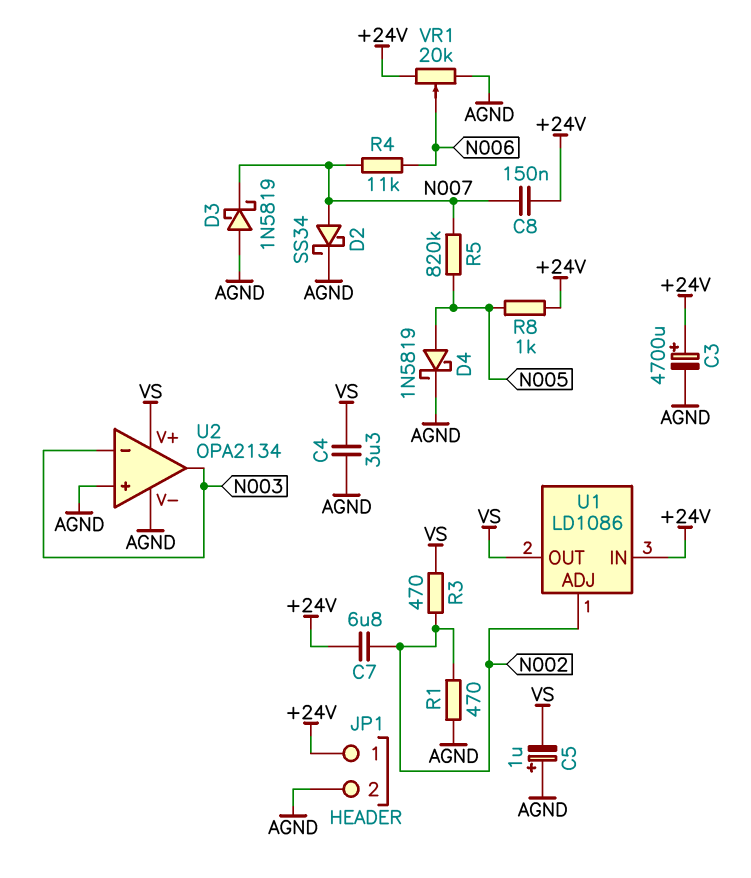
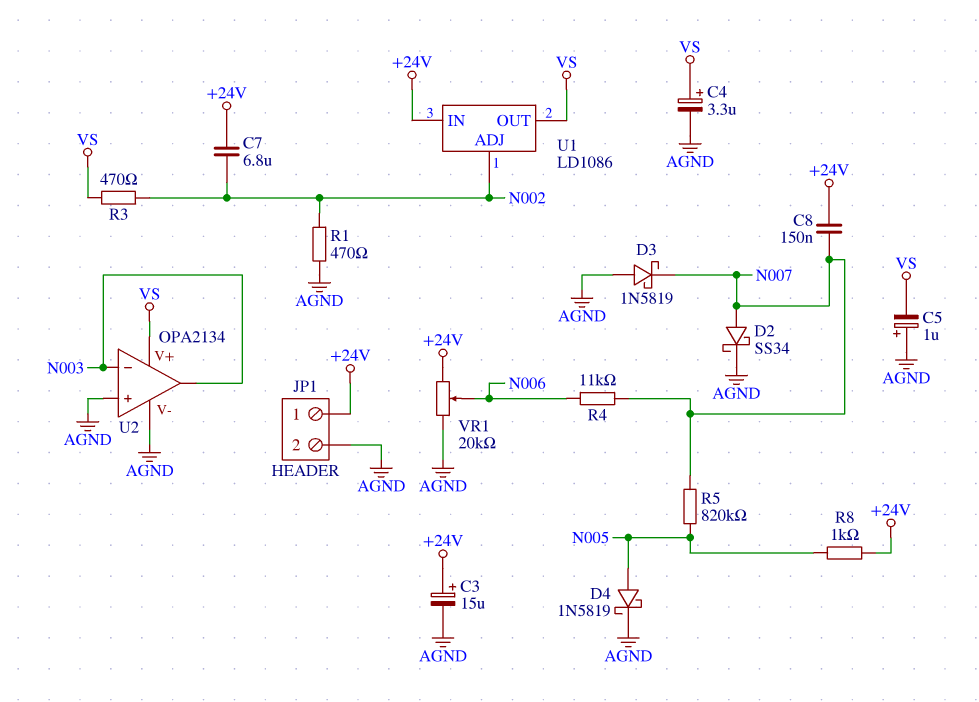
C3: 4700uF (plus +24V, minus AGND) -> 15uF (plus +24V, minus AGND)
C4: 3.3uF (AGND, VS) -> 3.3uF (plus VS, minus AGND)

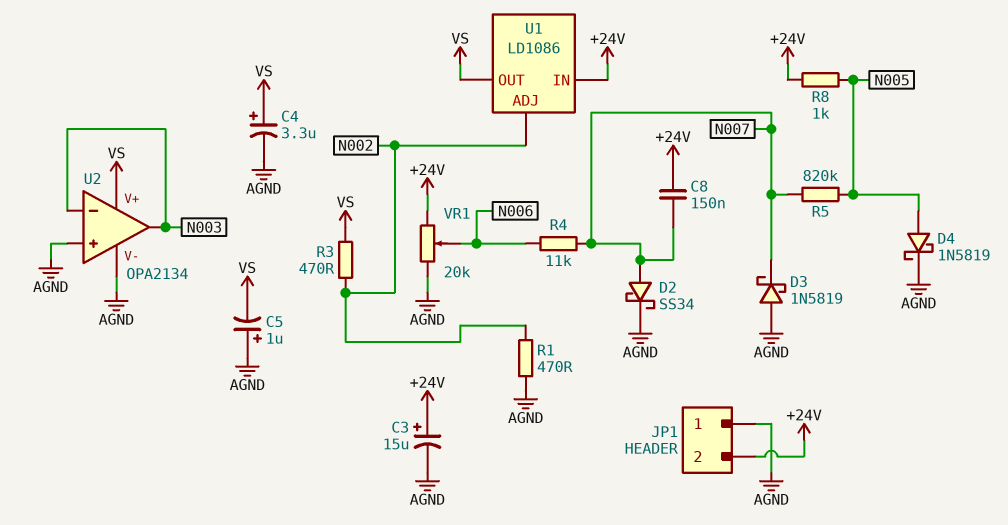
C7: 6.8uF (+24V, N002) -> none
JP1 pin 1: +24V -> AGND
JP1 pin 2: AGND -> +24V

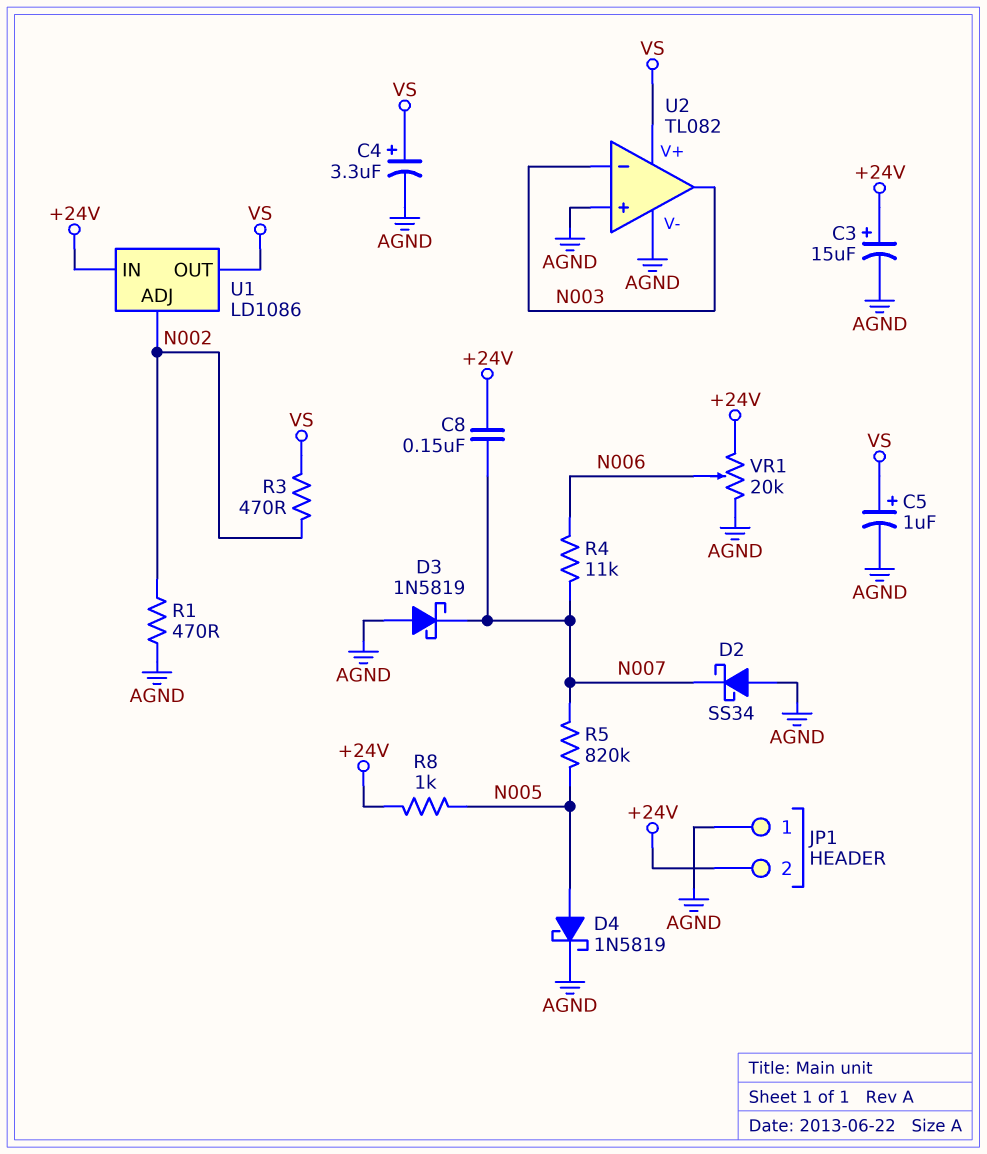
C5: 1uF (plus AGND, minus VS) -> 1uF (plus VS, minus AGND)
D2: schottky SS34 (A N007, K AGND) -> schottky SS34 (A AGND, K N007)
U2: OPA2134 -> TL082

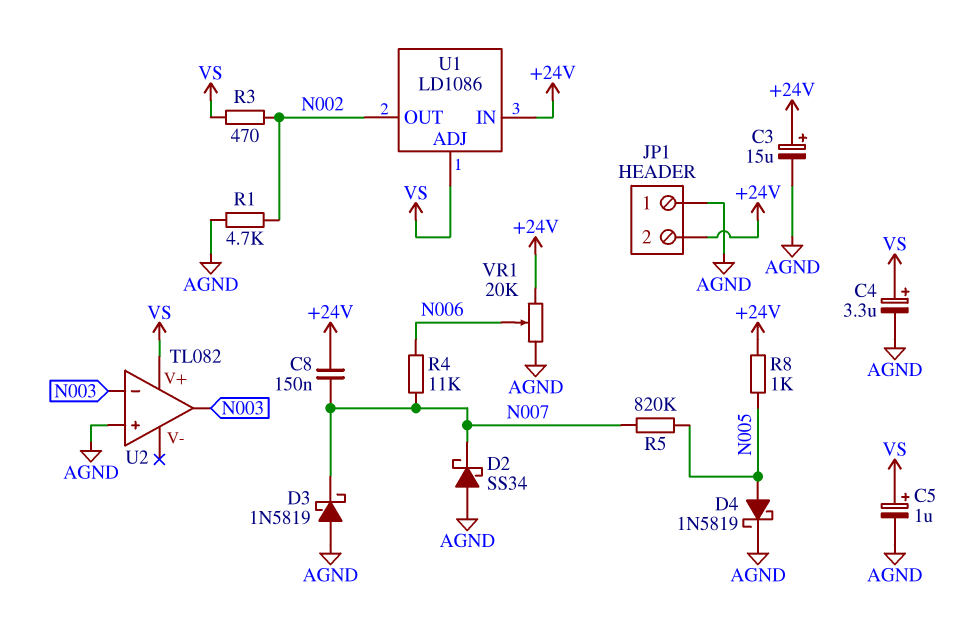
R1: 470 (AGND, N002) -> 4.7k (AGND, N002)
U1 pin ADJ: N002 -> VS
U1 pin OUT: VS -> N002
U2 pin V-: AGND -> none

